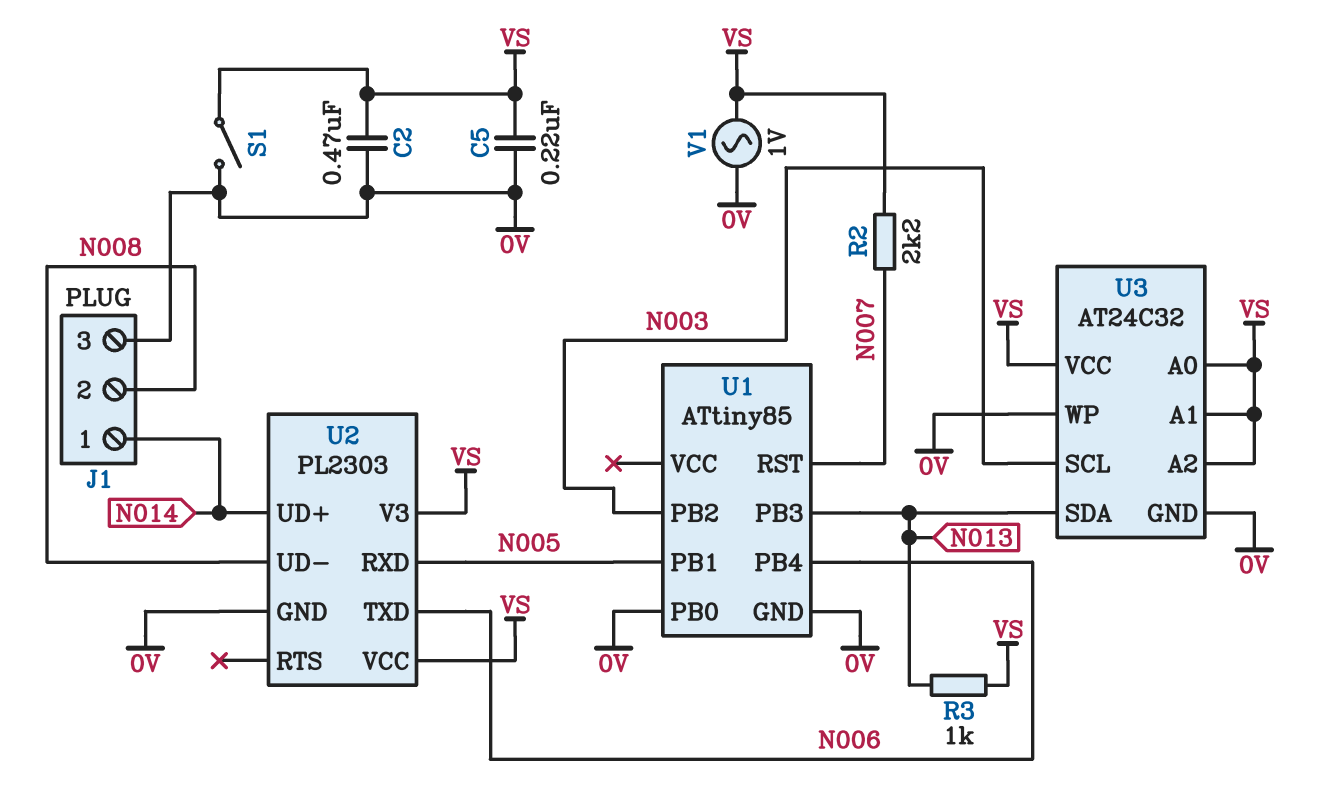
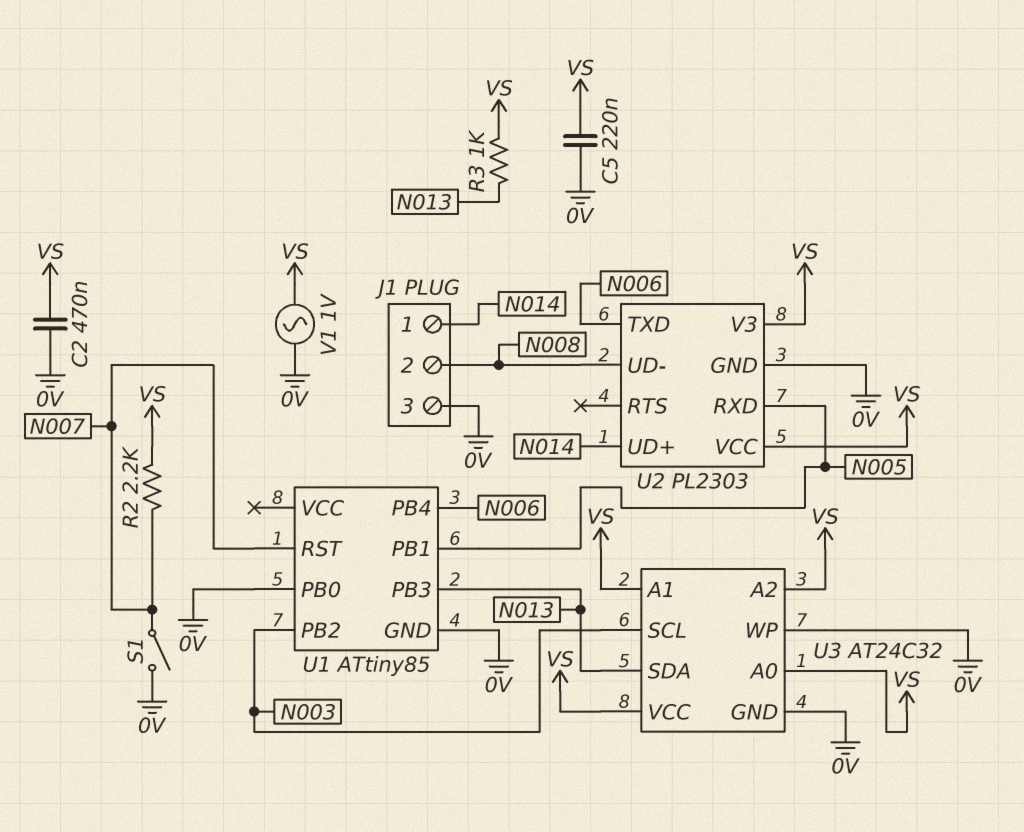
S1: switch (0V, VS) -> switch (0V, N007)

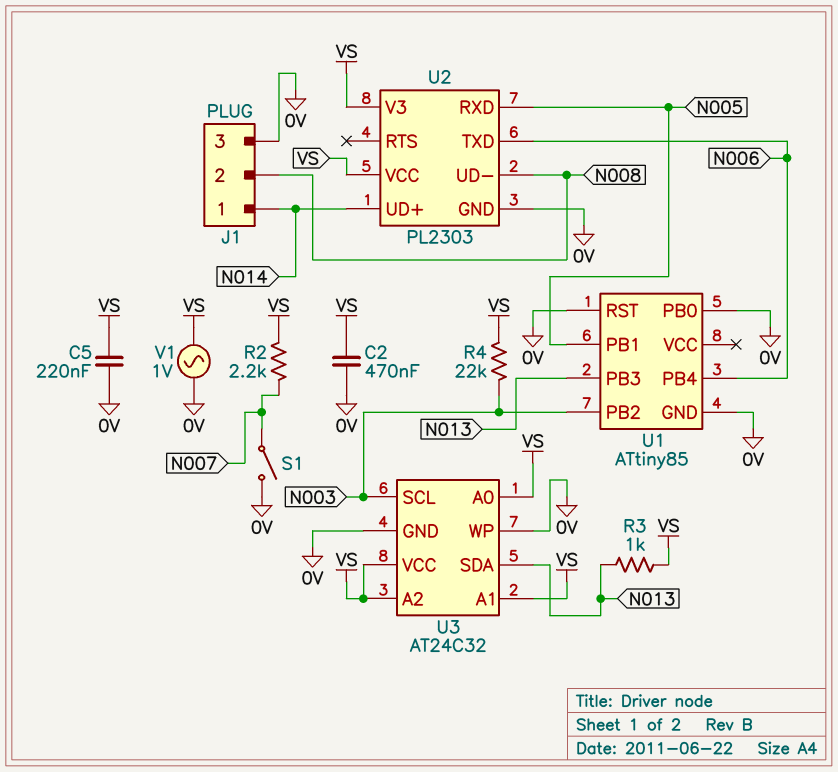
R4: none -> 22k (N003, VS)
U1 pin RST: N007 -> 0V

